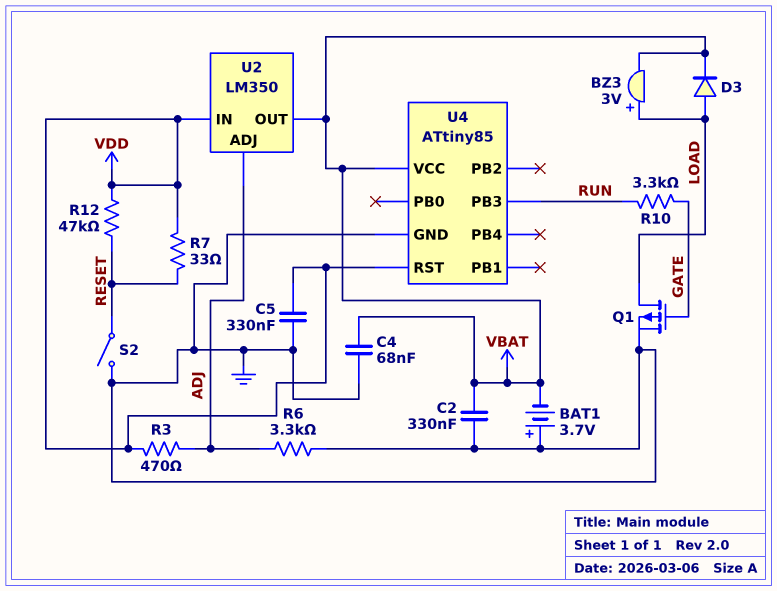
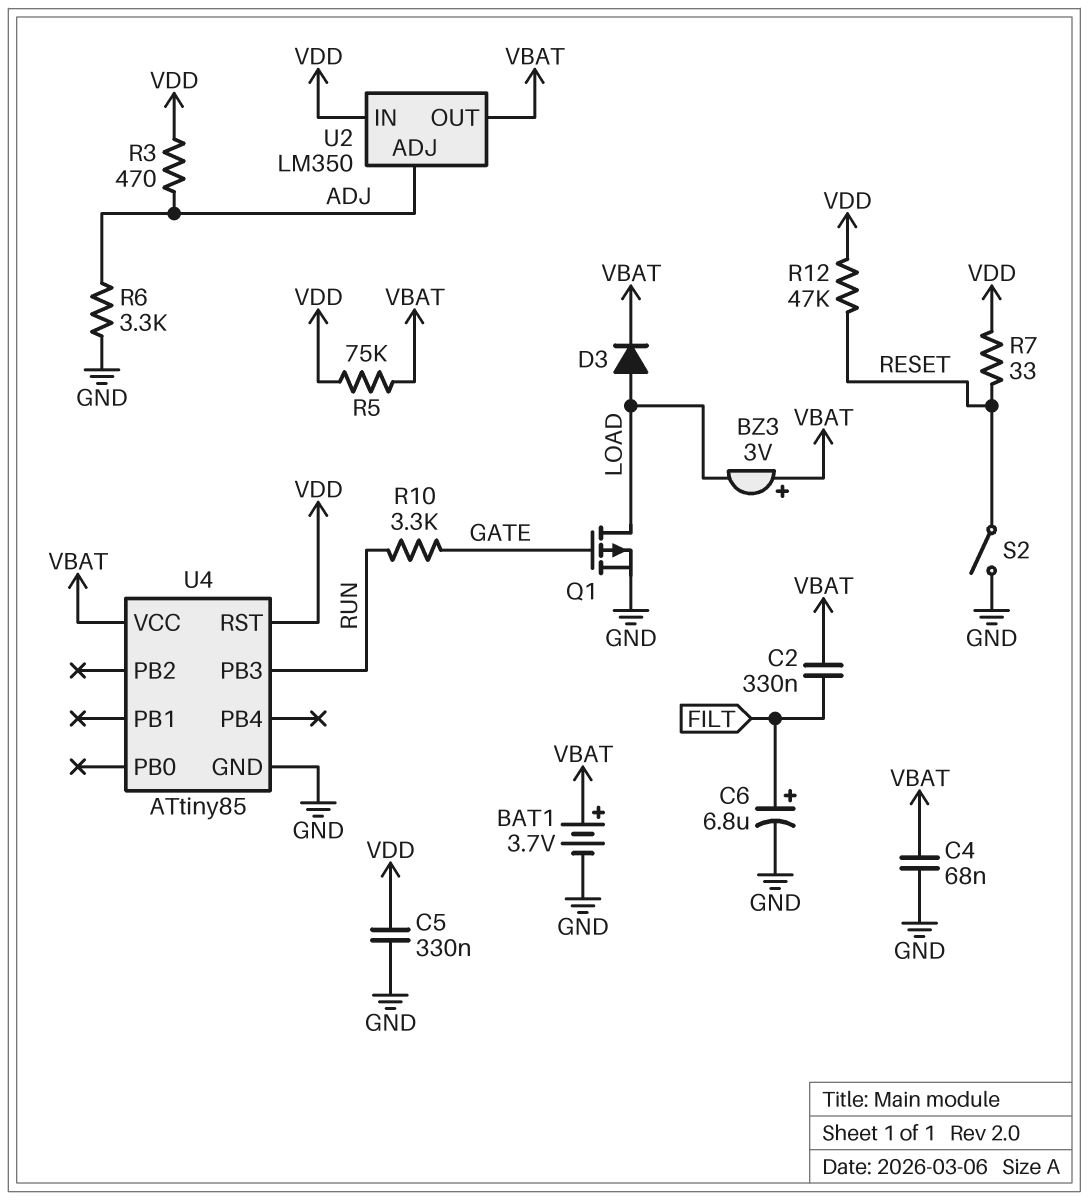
BAT1: 3.7V (plus GND, minus VBAT) -> 3.7V (plus VBAT, minus GND)
BZ3: buzzer 3V (plus LOAD, minus VBAT) -> buzzer 3V (plus VBAT, minus LOAD)
C2: 330nF (GND, VBAT) -> 330nF (FILT, VBAT)
C6: none -> 6.8uF (plus FILT, minus GND)
R5: none -> 75k (VBAT, VDD)

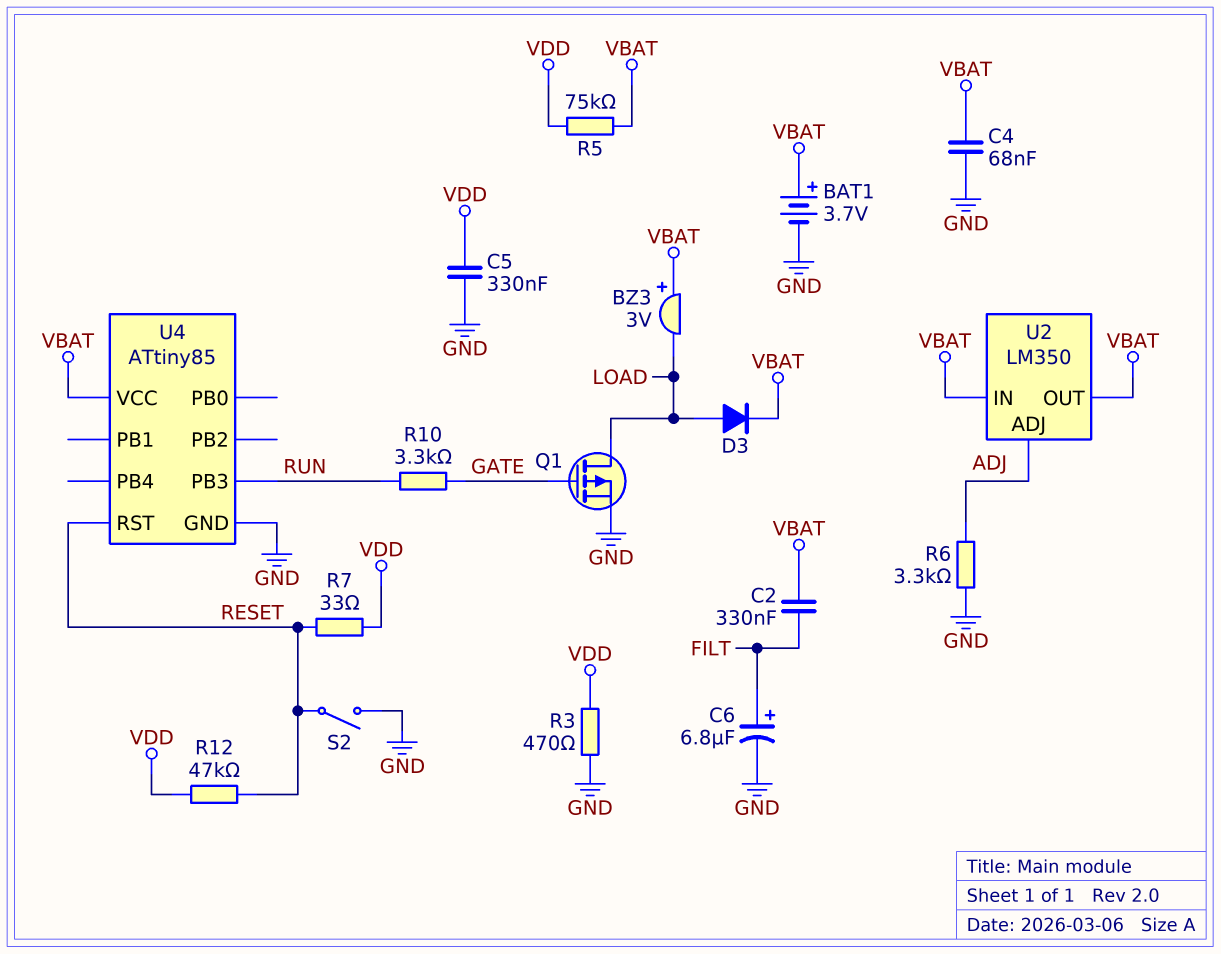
R3: 470 (ADJ, VDD) -> 470 (GND, VDD)
U2 pin IN: VDD -> VBAT
U4 pin RST: VDD -> RESET

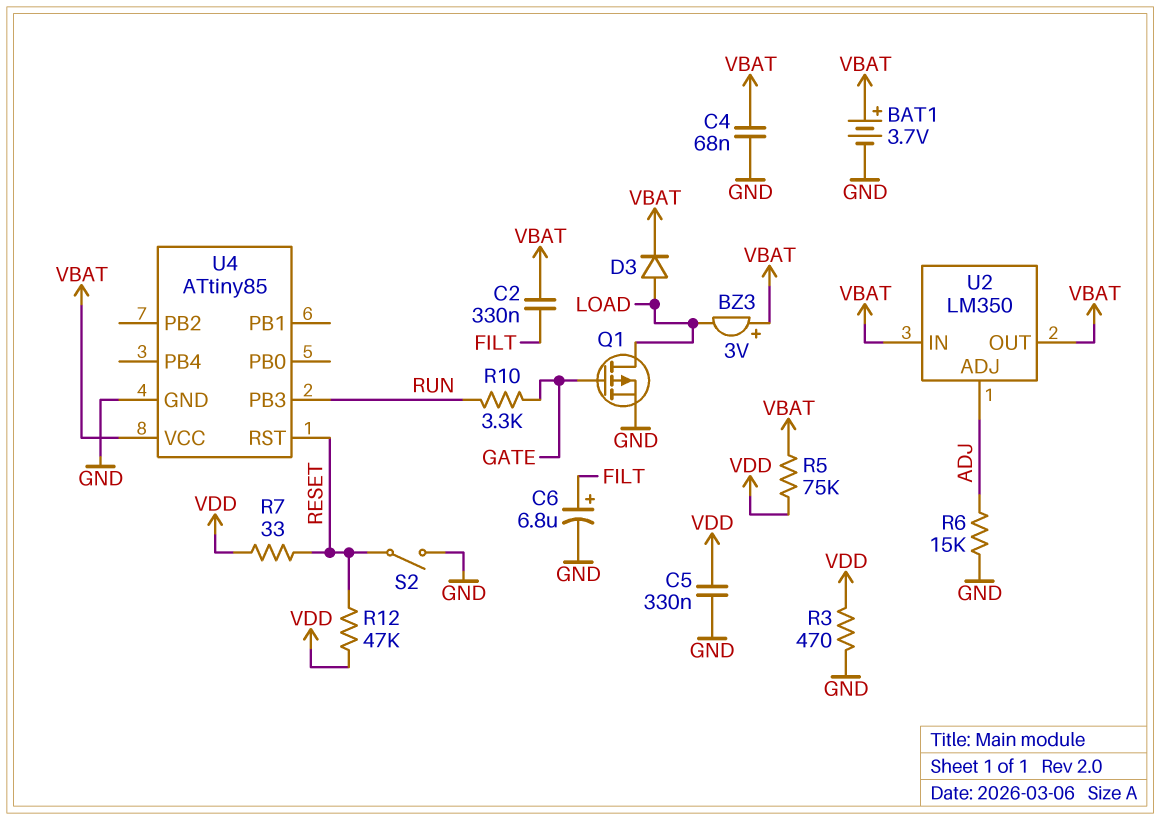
R6: 3.3k (ADJ, GND) -> 15k (ADJ, GND)

